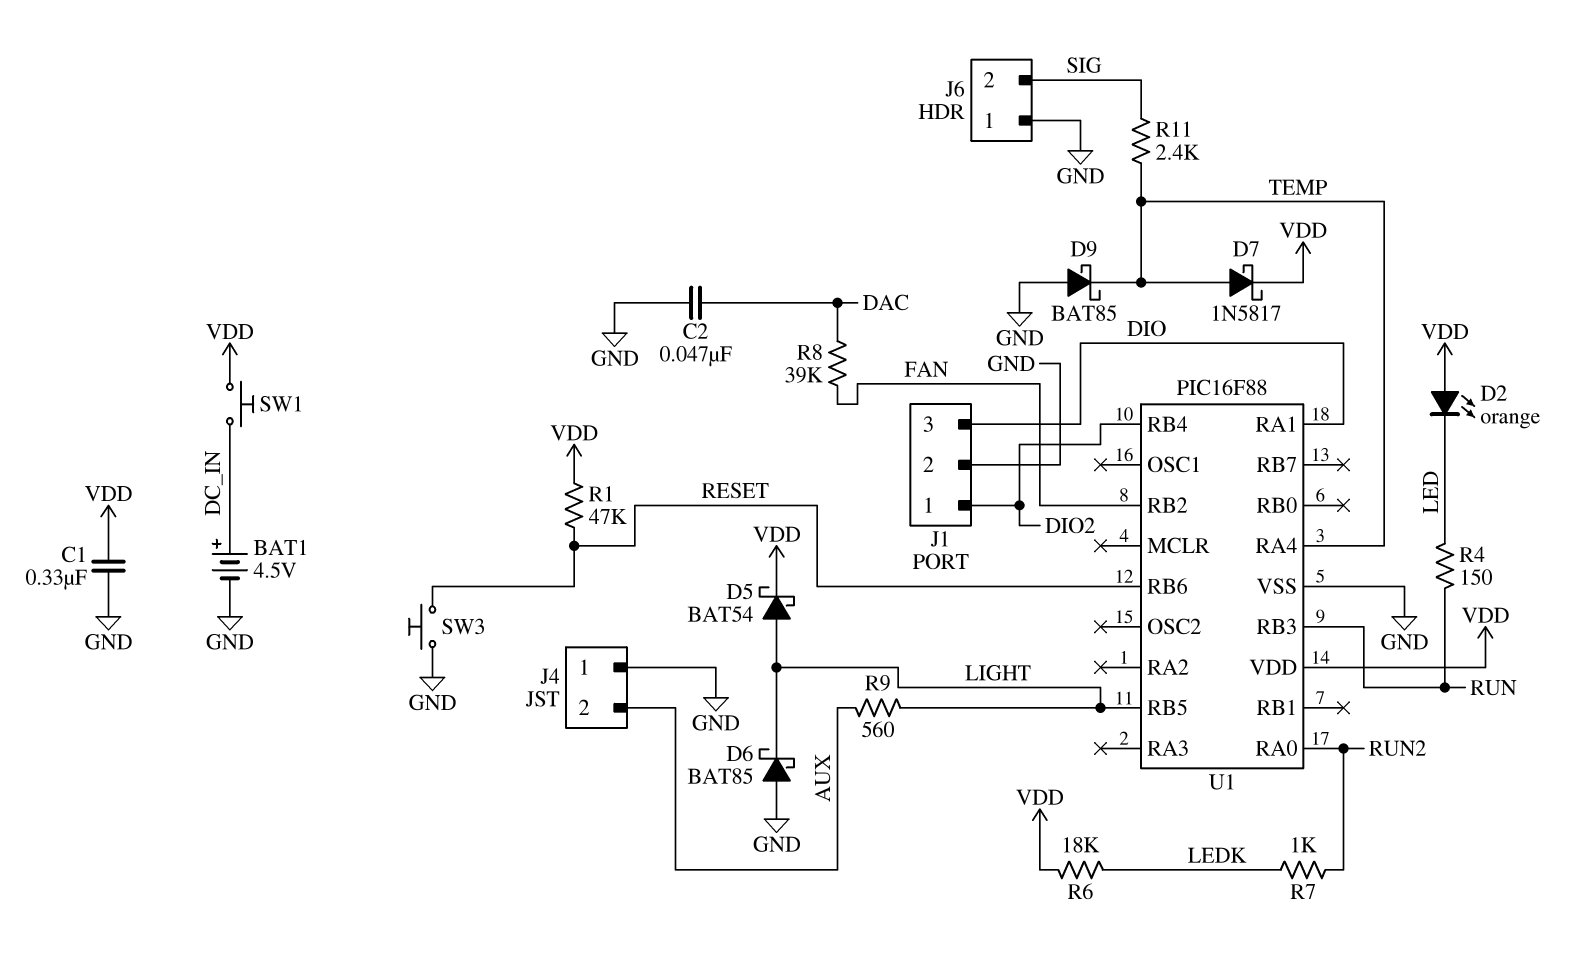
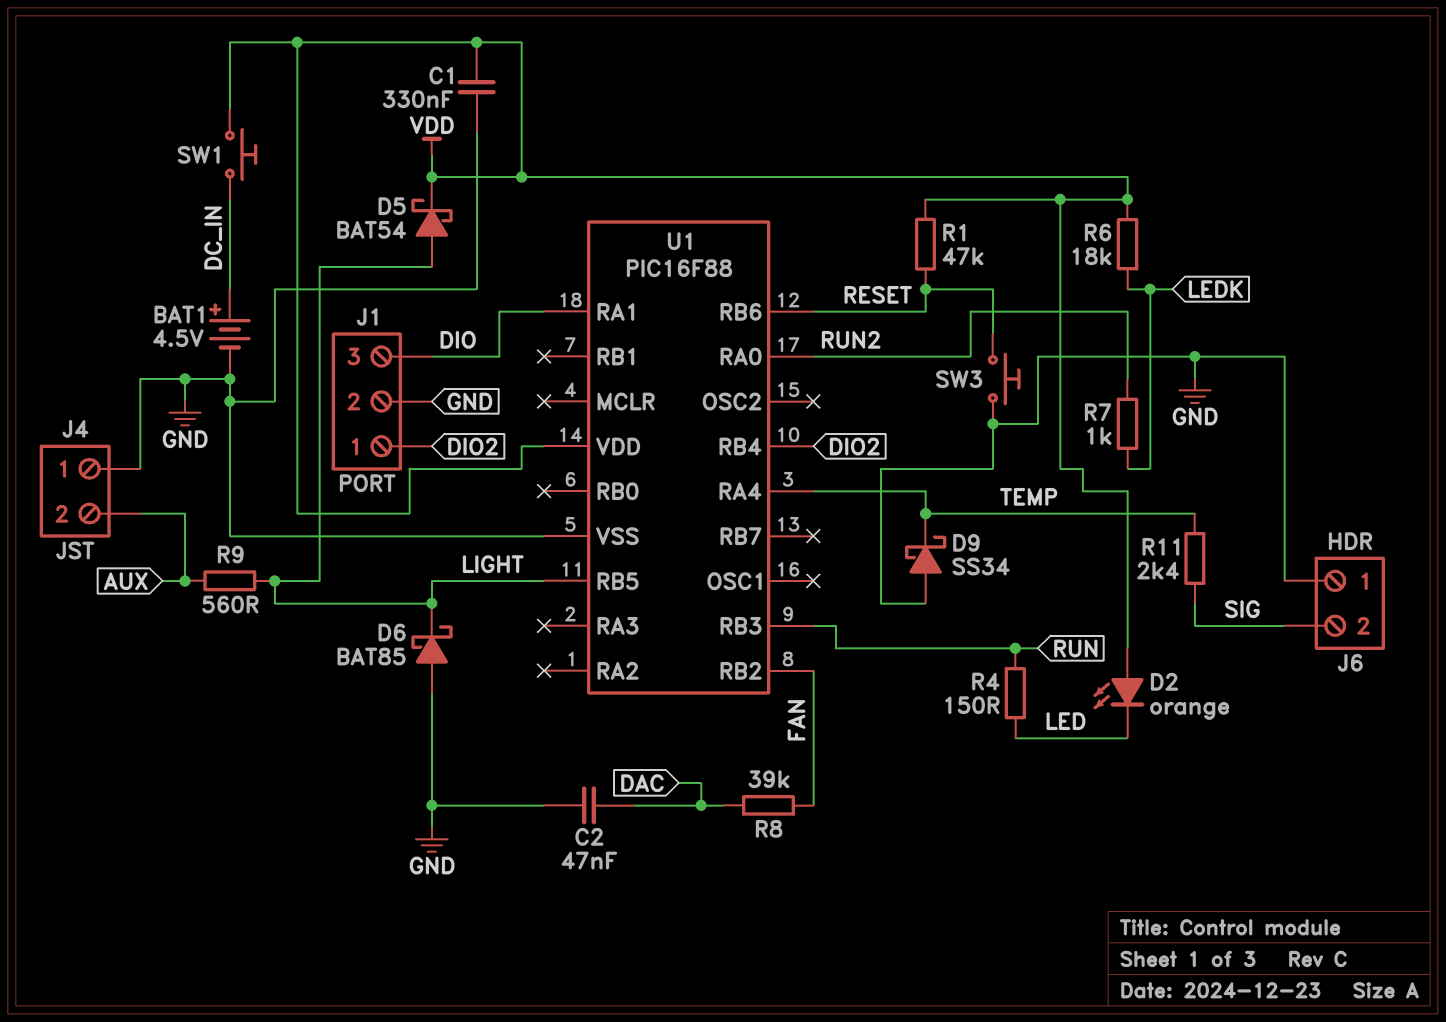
D7: schottky 1N5817 (A TEMP, K VDD) -> none
D9: schottky BAT85 (A GND, K TEMP) -> schottky SS34 (A GND, K TEMP)

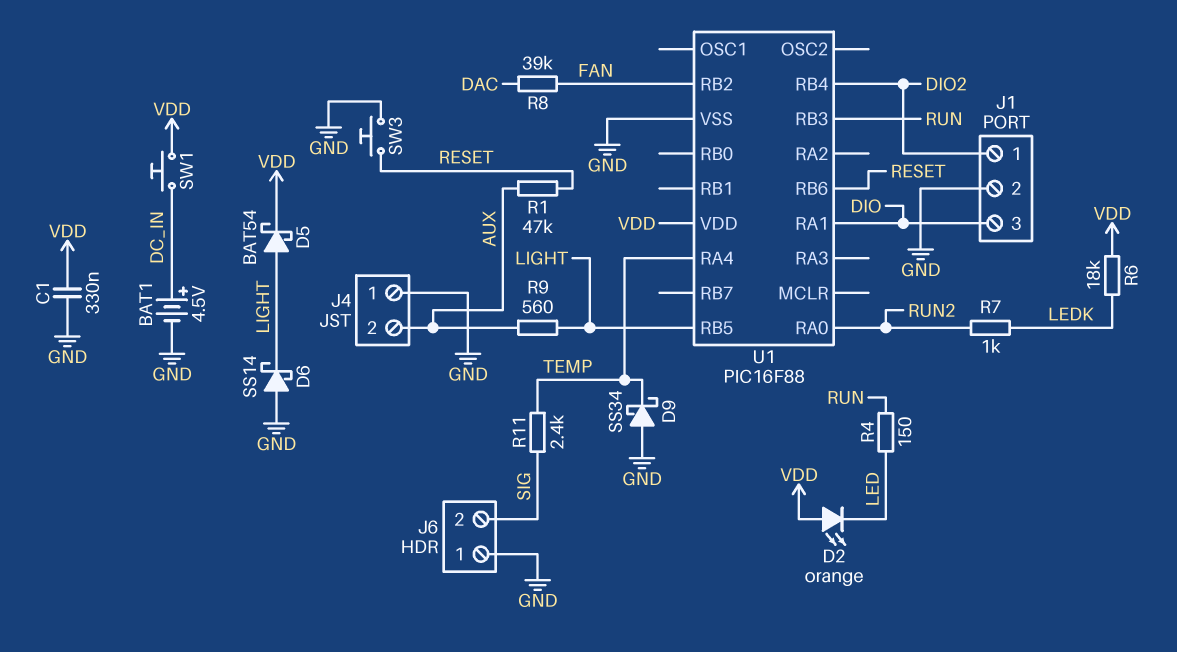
C2: 47nF (DAC, GND) -> none
D6: schottky BAT85 (A GND, K LIGHT) -> schottky SS14 (A GND, K LIGHT)
R1: 47k (RESET, VDD) -> 47k (AUX, RESET)

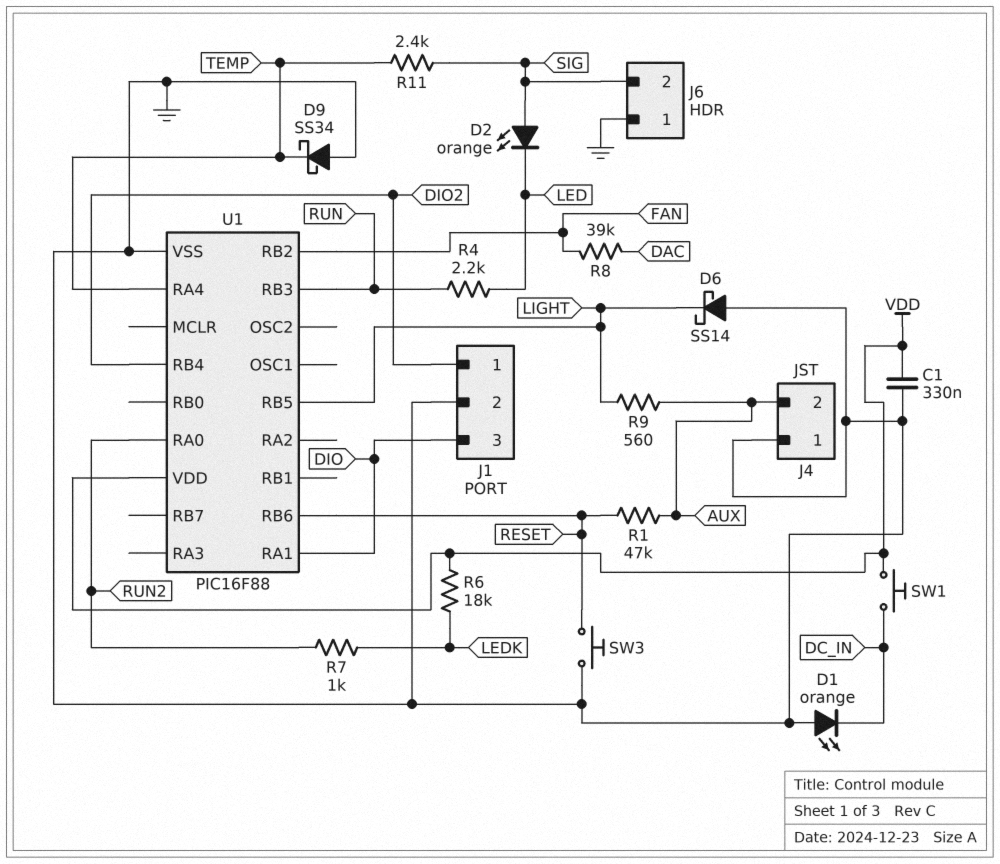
BAT1: 4.5V (plus DC_IN, minus GND) -> none
D1: none -> LED orange (A GND, K DC_IN)
D2: LED orange (A VDD, K LED) -> LED orange (A SIG, K LED)
D5: schottky BAT54 (A LIGHT, K VDD) -> none
R4: 150 (LED, RUN) -> 2.2k (LED, RUN)

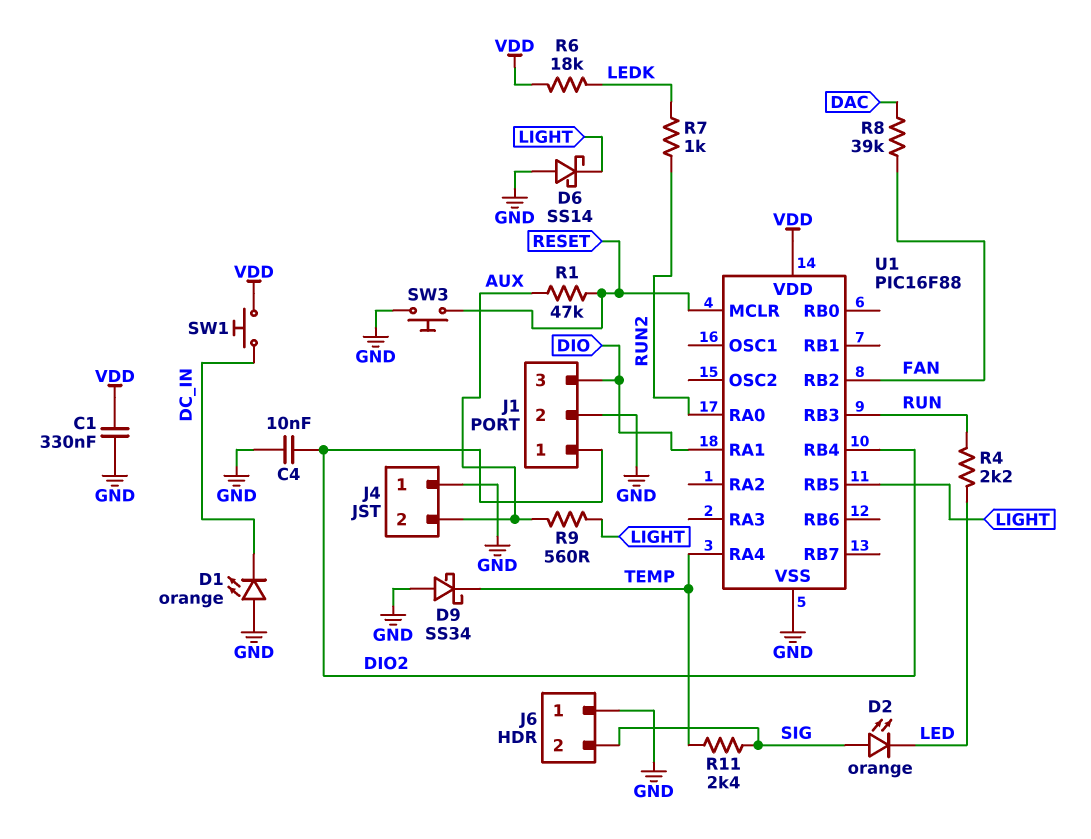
C4: none -> 10nF (DIO2, GND)
U1 pin MCLR: none -> RESET
U1 pin RB6: RESET -> none

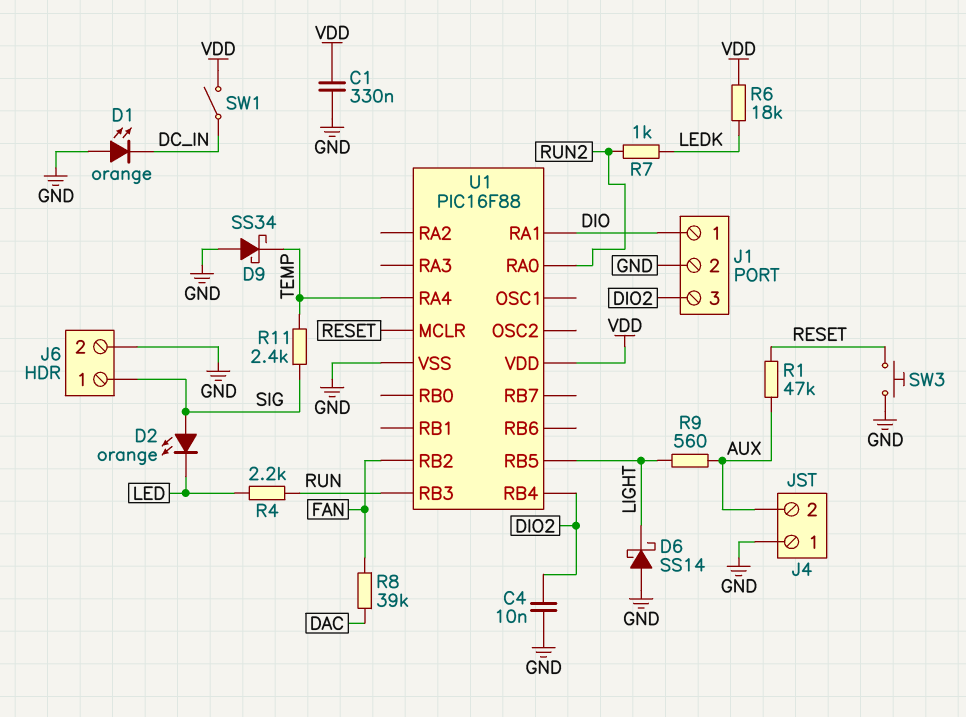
J1 pin 1: DIO2 -> DIO
J1 pin 3: DIO -> DIO2
J6 pin 1: GND -> SIG
J6 pin 2: SIG -> GND
SW1: button (DC_IN, VDD) -> switch (DC_IN, VDD)

